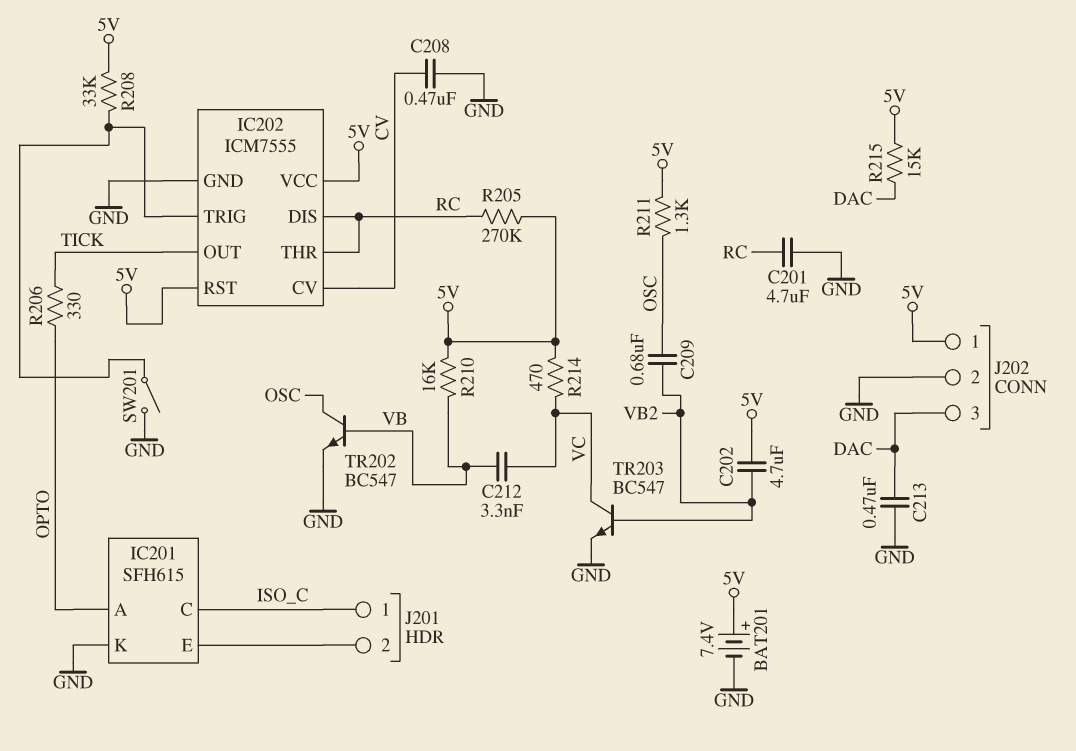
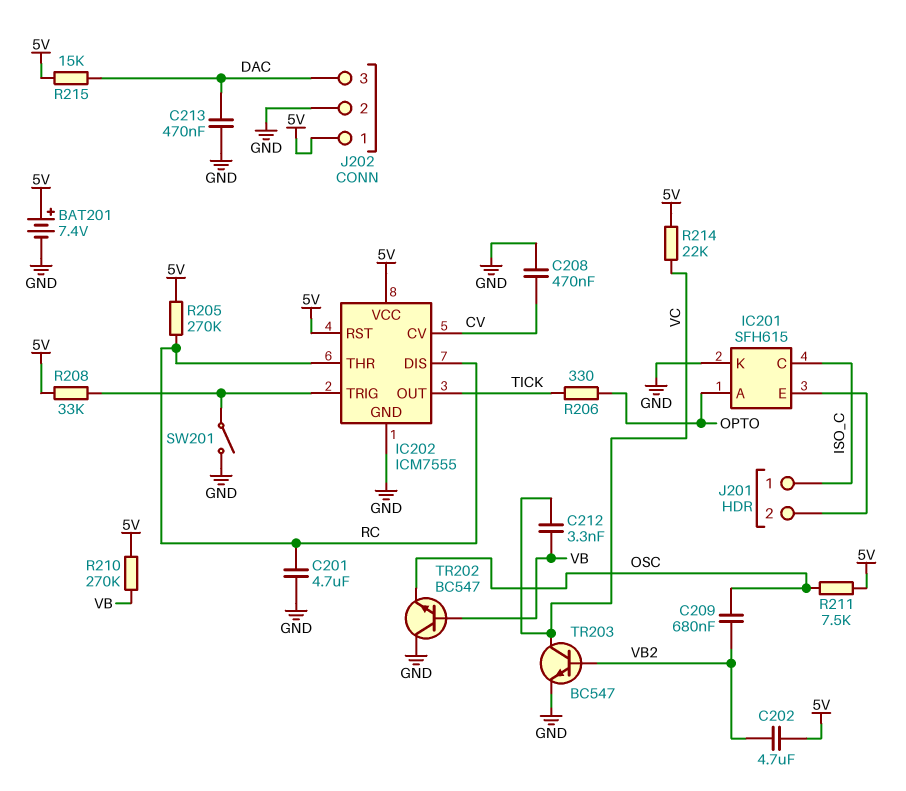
R210: 16k (5V, VB) -> 270k (5V, VB)
R211: 1.3k (5V, OSC) -> 7.5k (5V, OSC)
R214: 470 (5V, VC) -> 22k (5V, VC)
TR202: NPN BC547 (B VB, C OSC, E GND) -> NPN BC547 (B VB, C GND, E OSC)

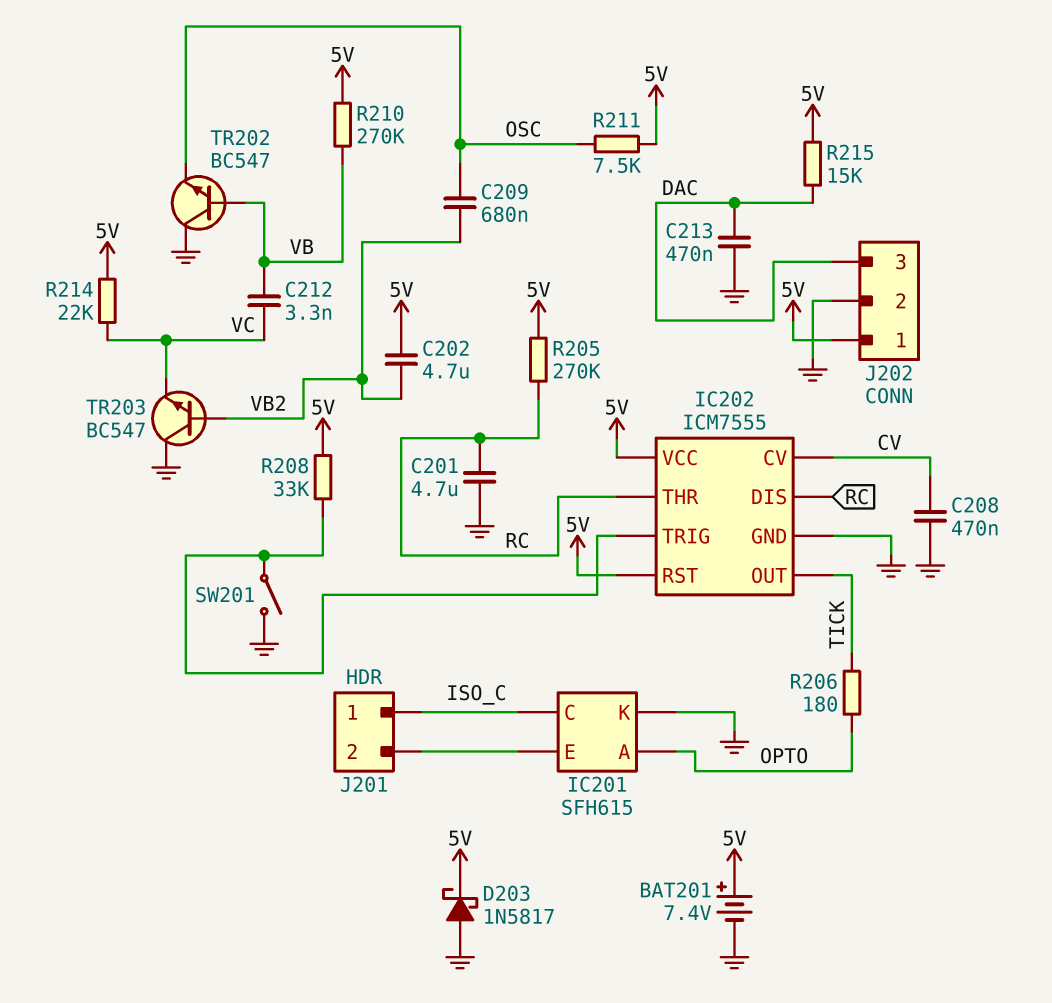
D203: none -> schottky 1N5817 (A GND, K 5V)
R206: 330 (OPTO, TICK) -> 180 (OPTO, TICK)
TR203: NPN BC547 (B VB2, C VC, E GND) -> NPN BC547 (B VB2, C GND, E VC)

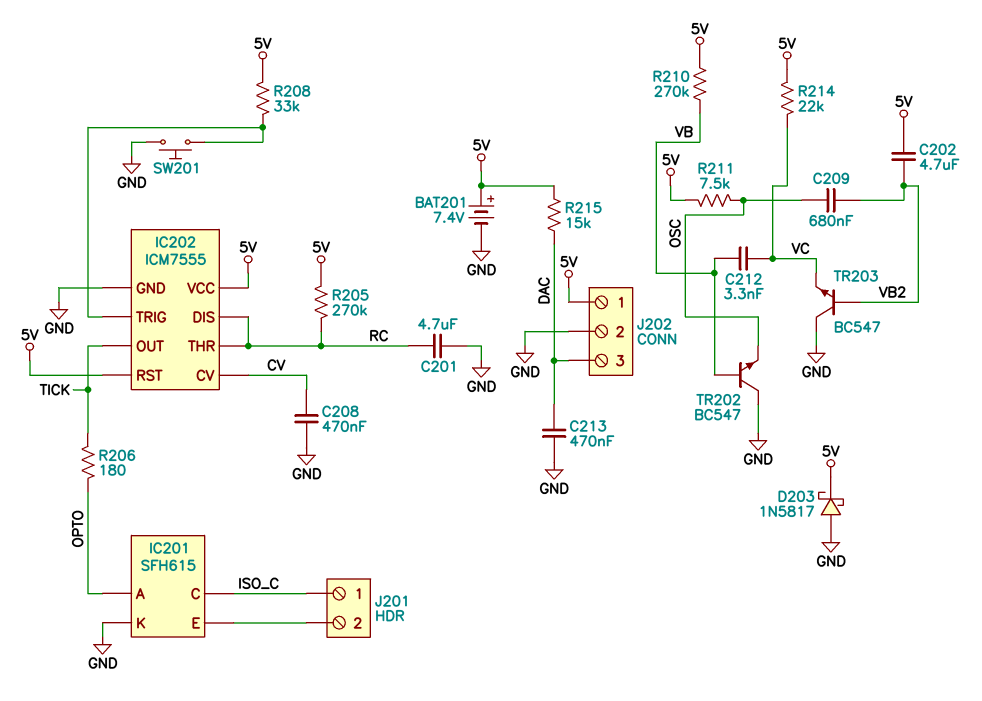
SW201: switch (GND, IC202/TRIG) -> button (GND, IC202/TRIG)

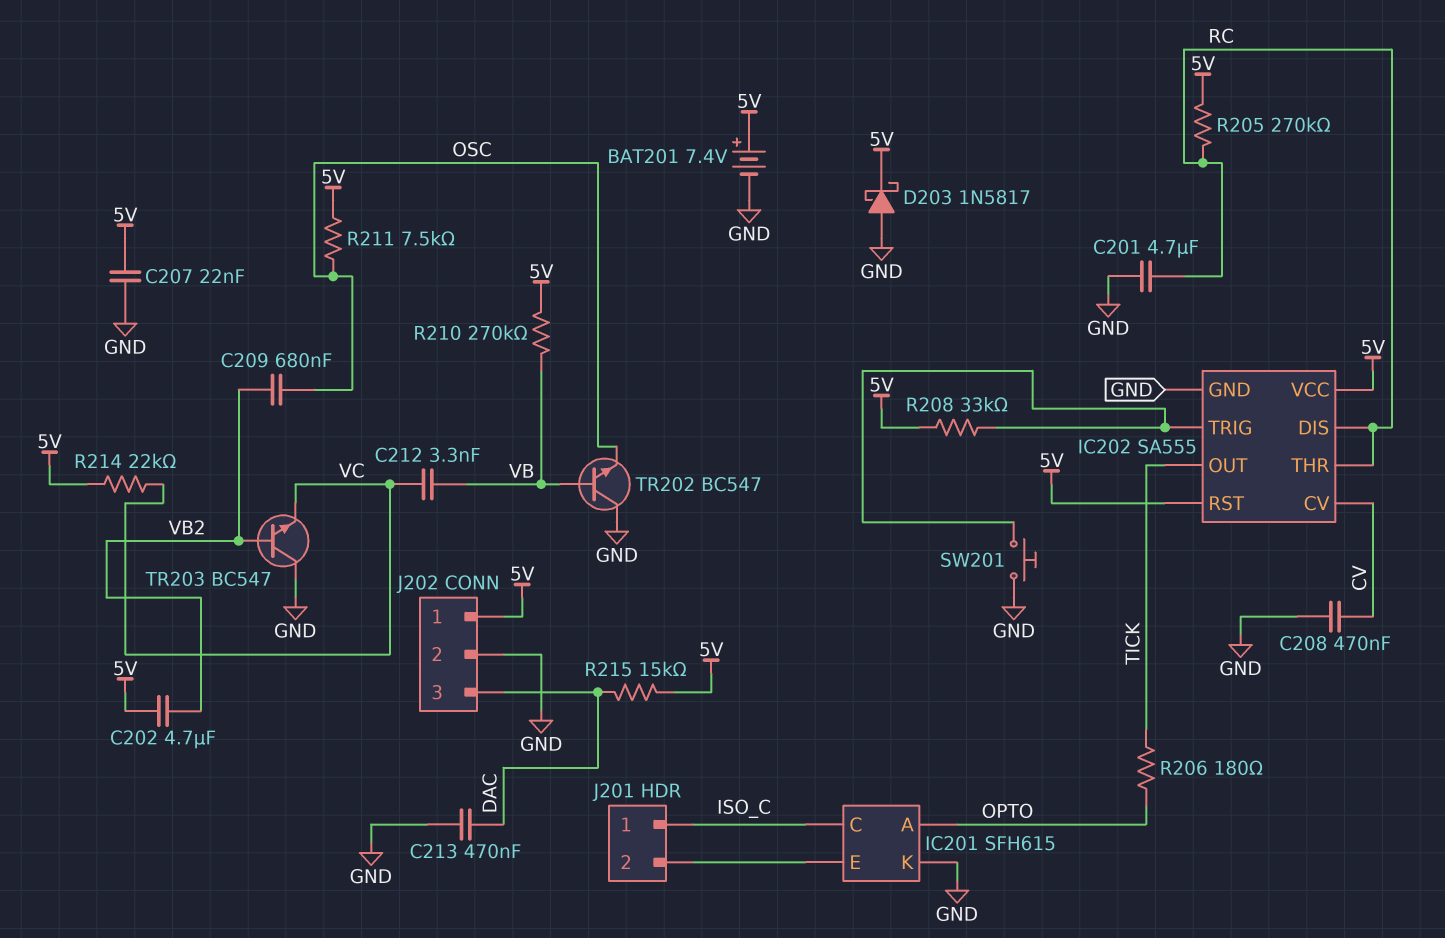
C207: none -> 22nF (5V, GND)
IC202: ICM7555 -> SA555

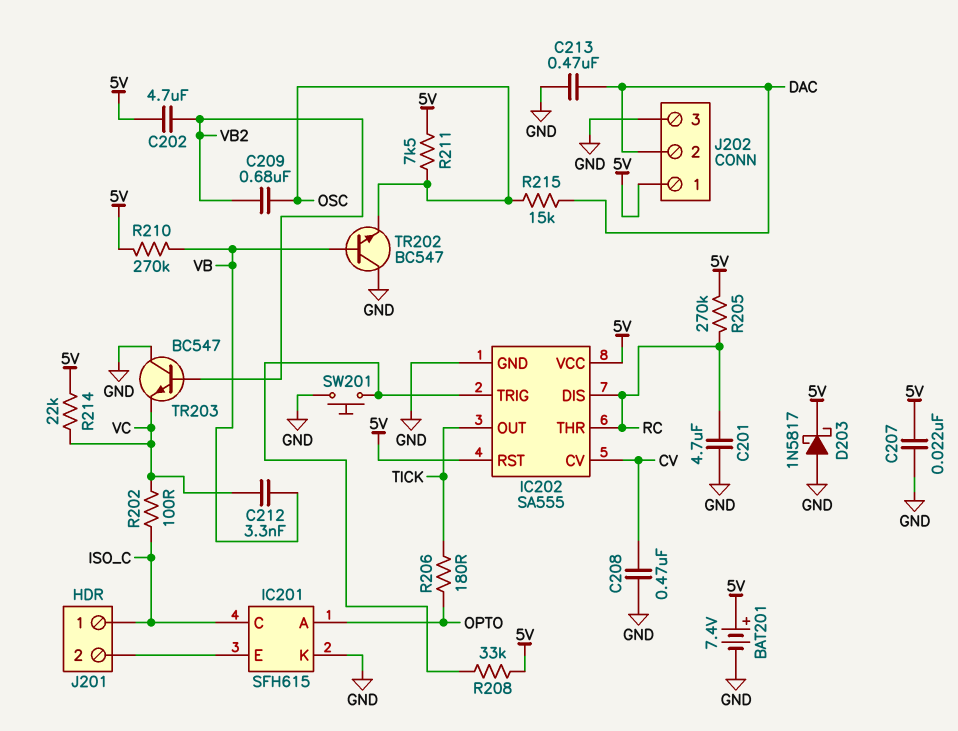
J202 pin 2: GND -> DAC
J202 pin 3: DAC -> GND
R202: none -> 100 (ISO_C, VC)
R215: 15k (5V, DAC) -> 15k (DAC, OSC)

